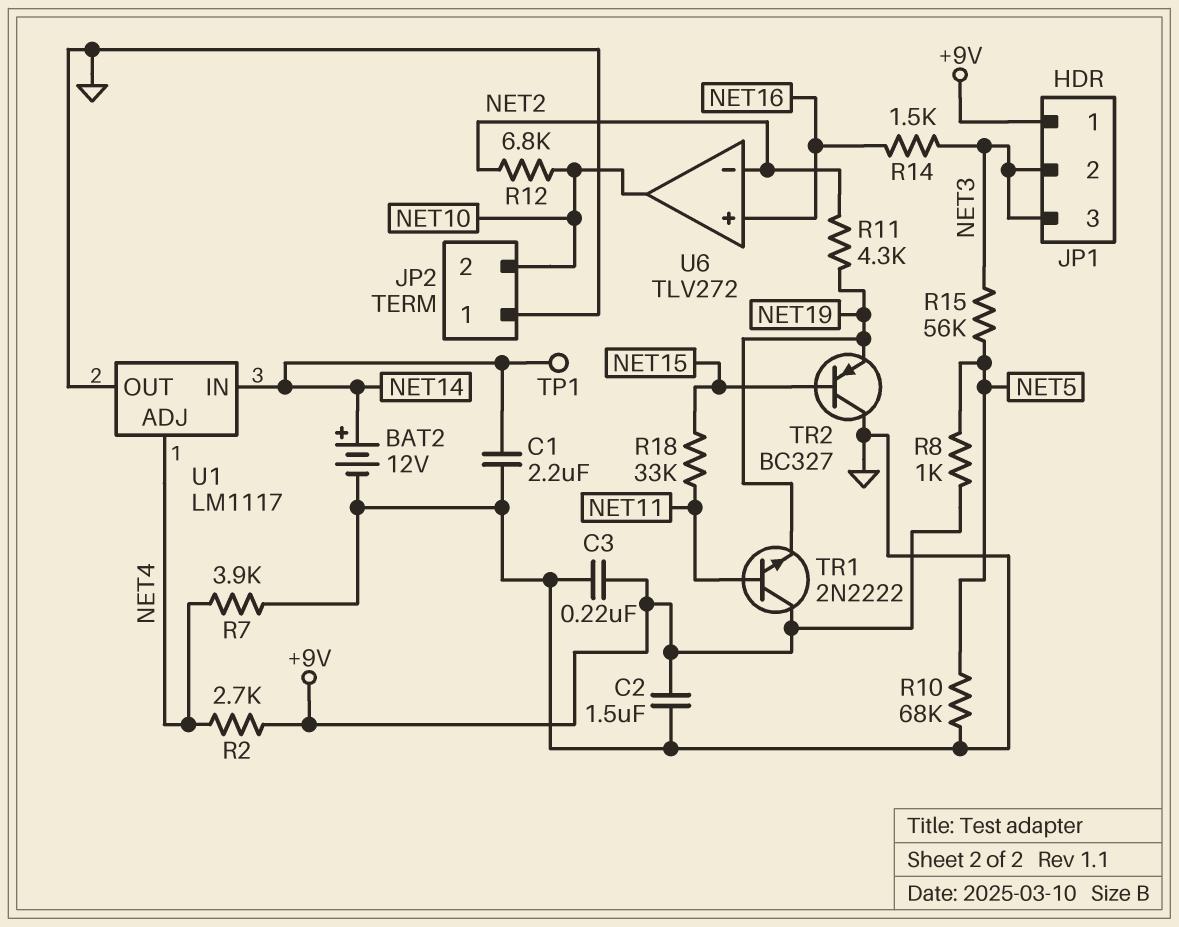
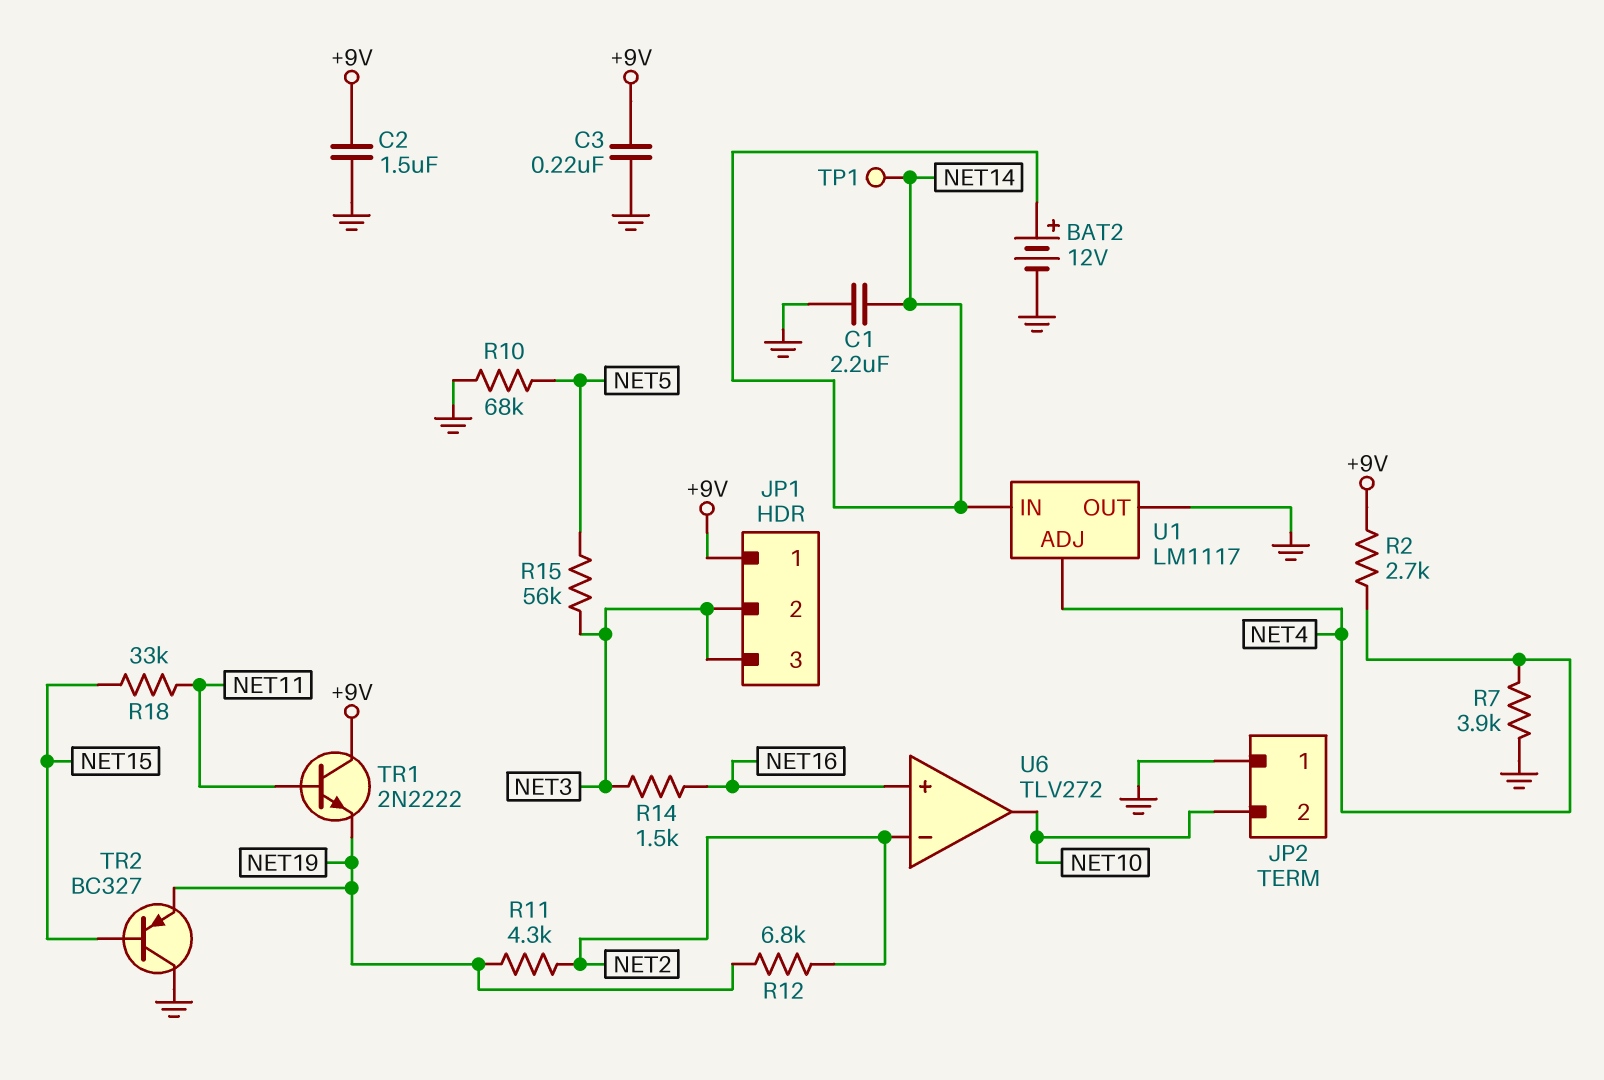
R8: 1k (+9V, NET5) -> none
R12: 6.8k (NET2, NET10) -> 6.8k (NET2, NET19)

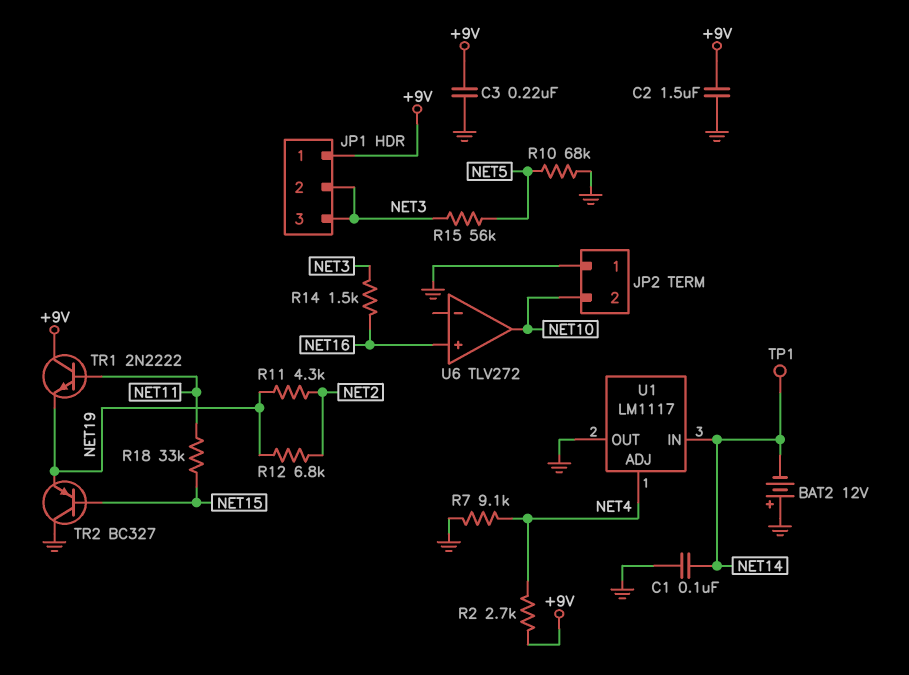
BAT2: 12V (plus NET14, minus GND) -> 12V (plus GND, minus NET14)
C1: 2.2uF (GND, NET14) -> 100nF (GND, NET14)
R7: 3.9k (GND, NET4) -> 9.1k (GND, NET4)
U6 pin in-: NET2 -> none

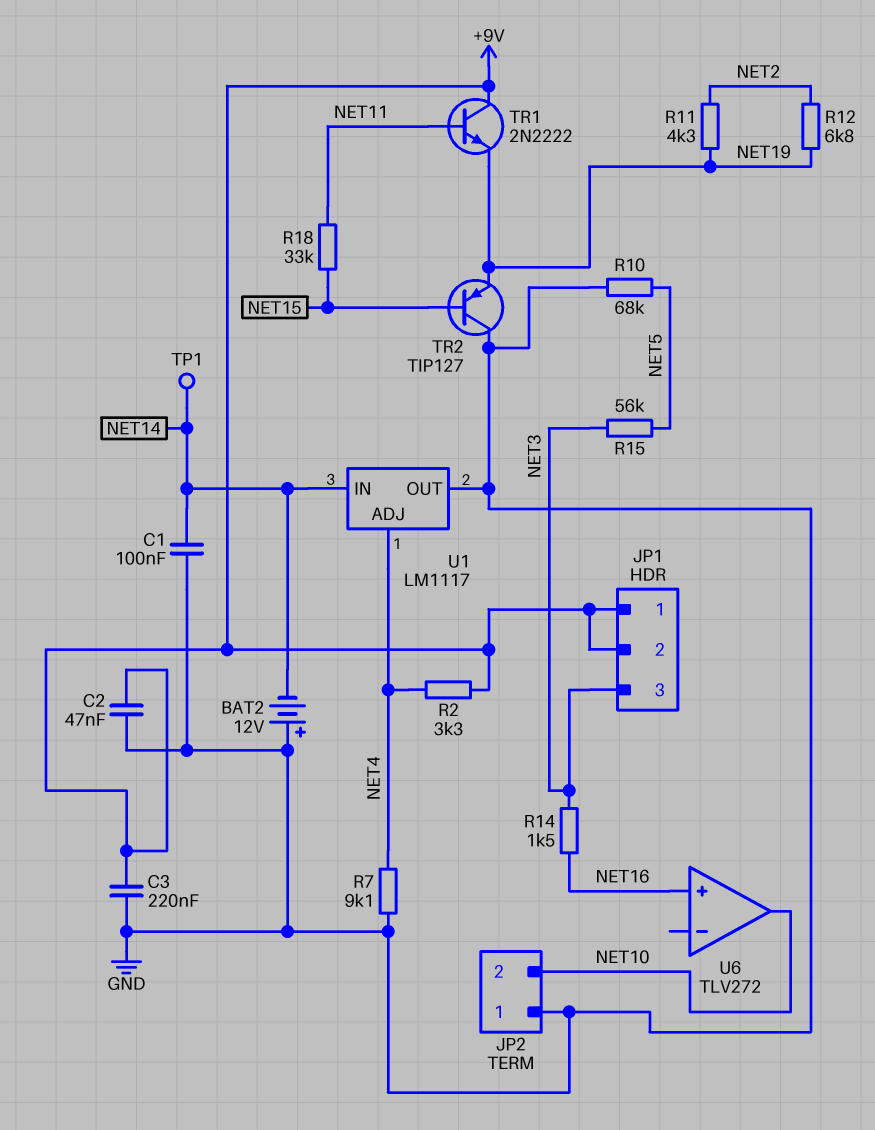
C2: 1.5uF (+9V, GND) -> 47nF (+9V, GND)
JP1 pin 2: NET3 -> +9V
R2: 2.7k (+9V, NET4) -> 3.3k (+9V, NET4)
TR2: PNP BC327 (B NET15, C GND, E NET19) -> PNP TIP127 (B NET15, C GND, E NET19)

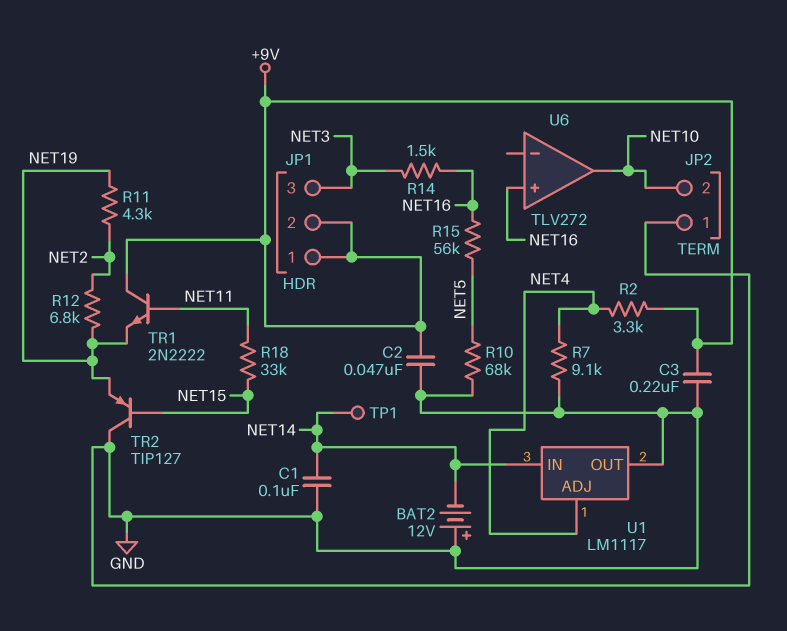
R15: 56k (NET3, NET5) -> 56k (NET5, NET16)

